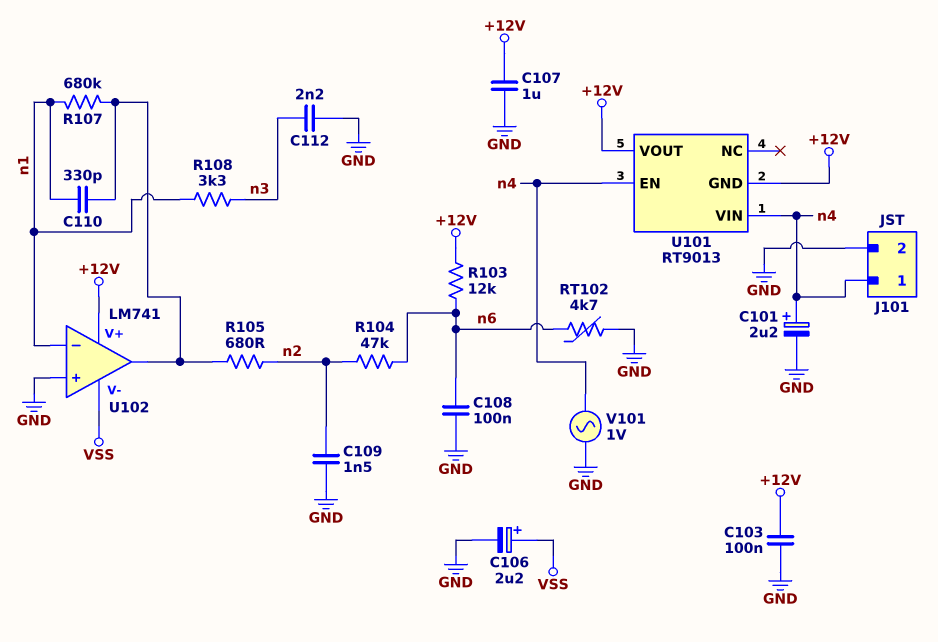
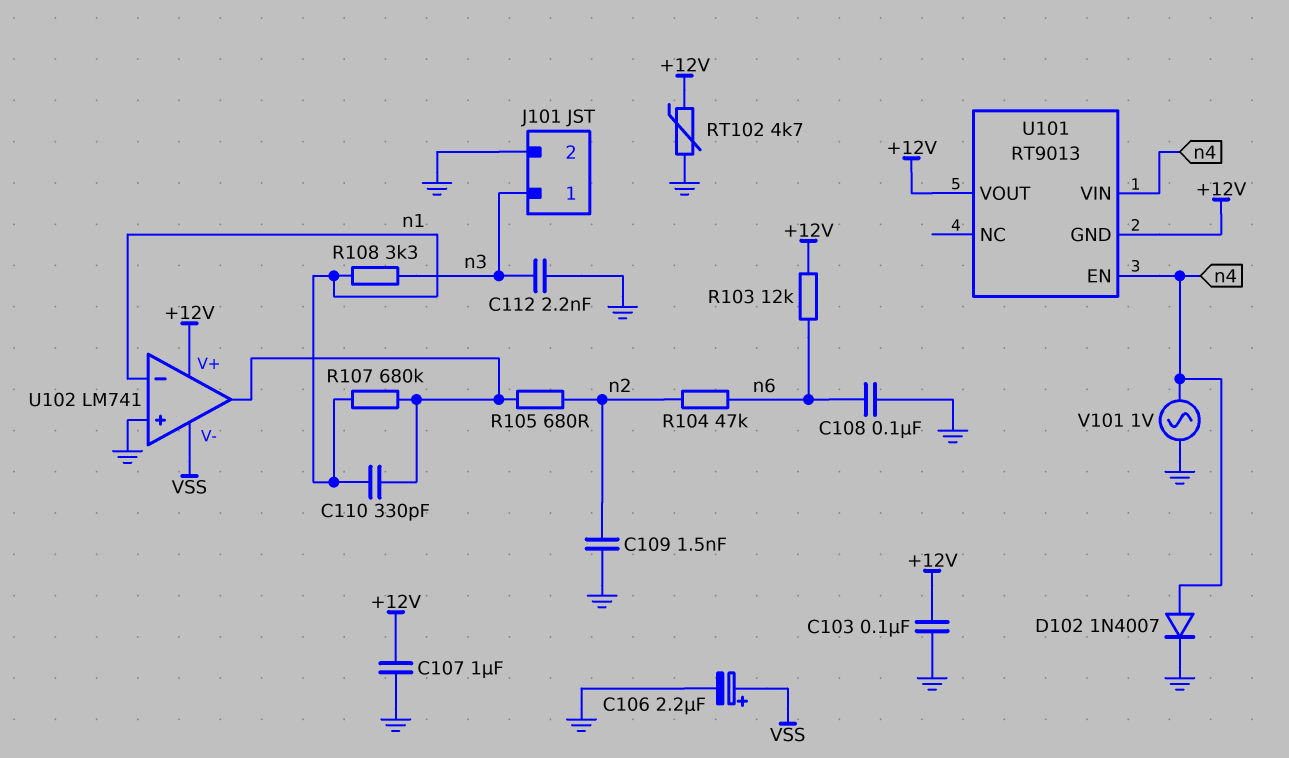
C101: 2.2uF (plus n4, minus GND) -> none
D102: none -> diode 1N4007 (A n4, K GND)
J101 pin 1: n4 -> n3
RT102: 4.7k (GND, n6) -> 4.7k (+12V, GND)

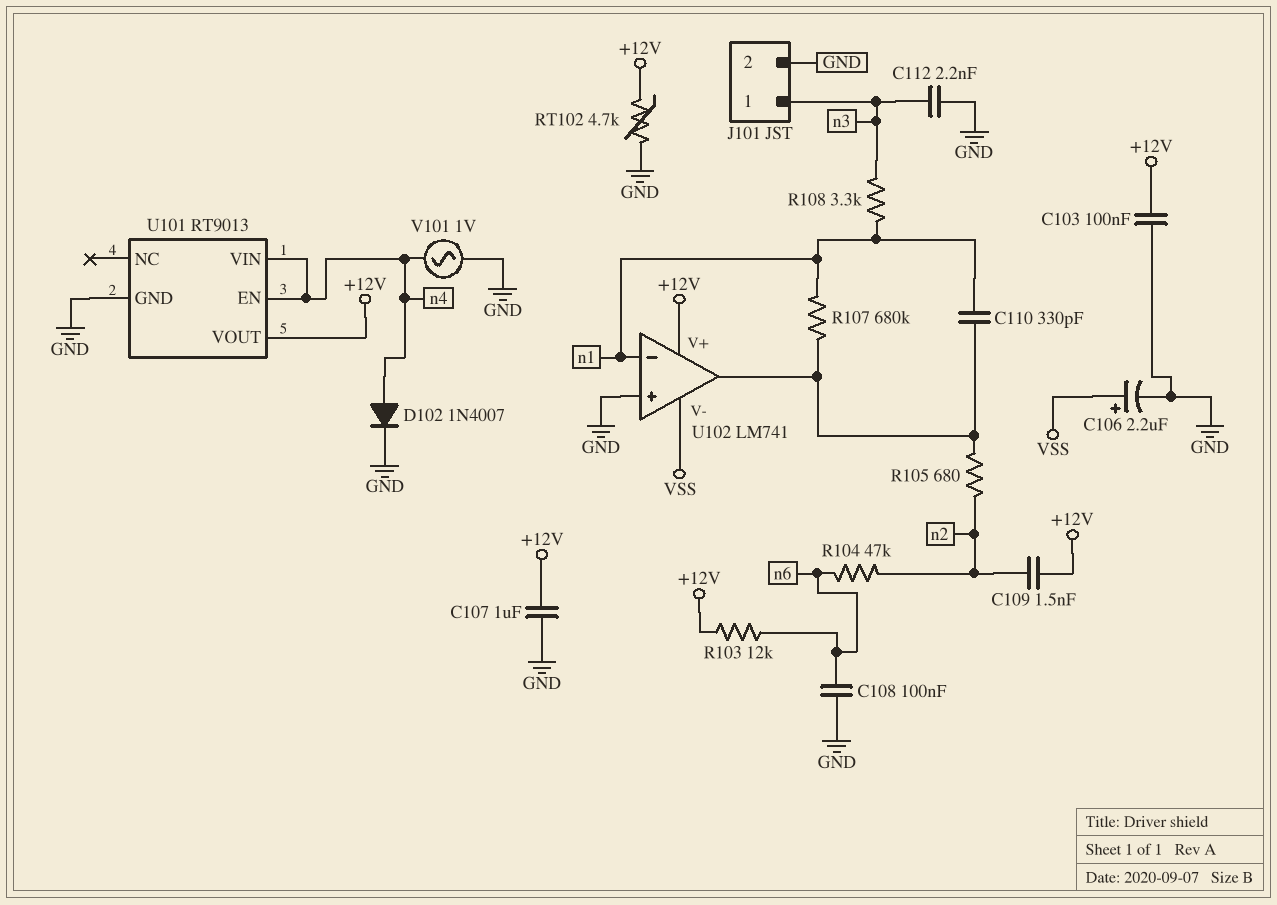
C109: 1.5nF (GND, n2) -> 1.5nF (+12V, n2)
U101 pin GND: +12V -> GND

